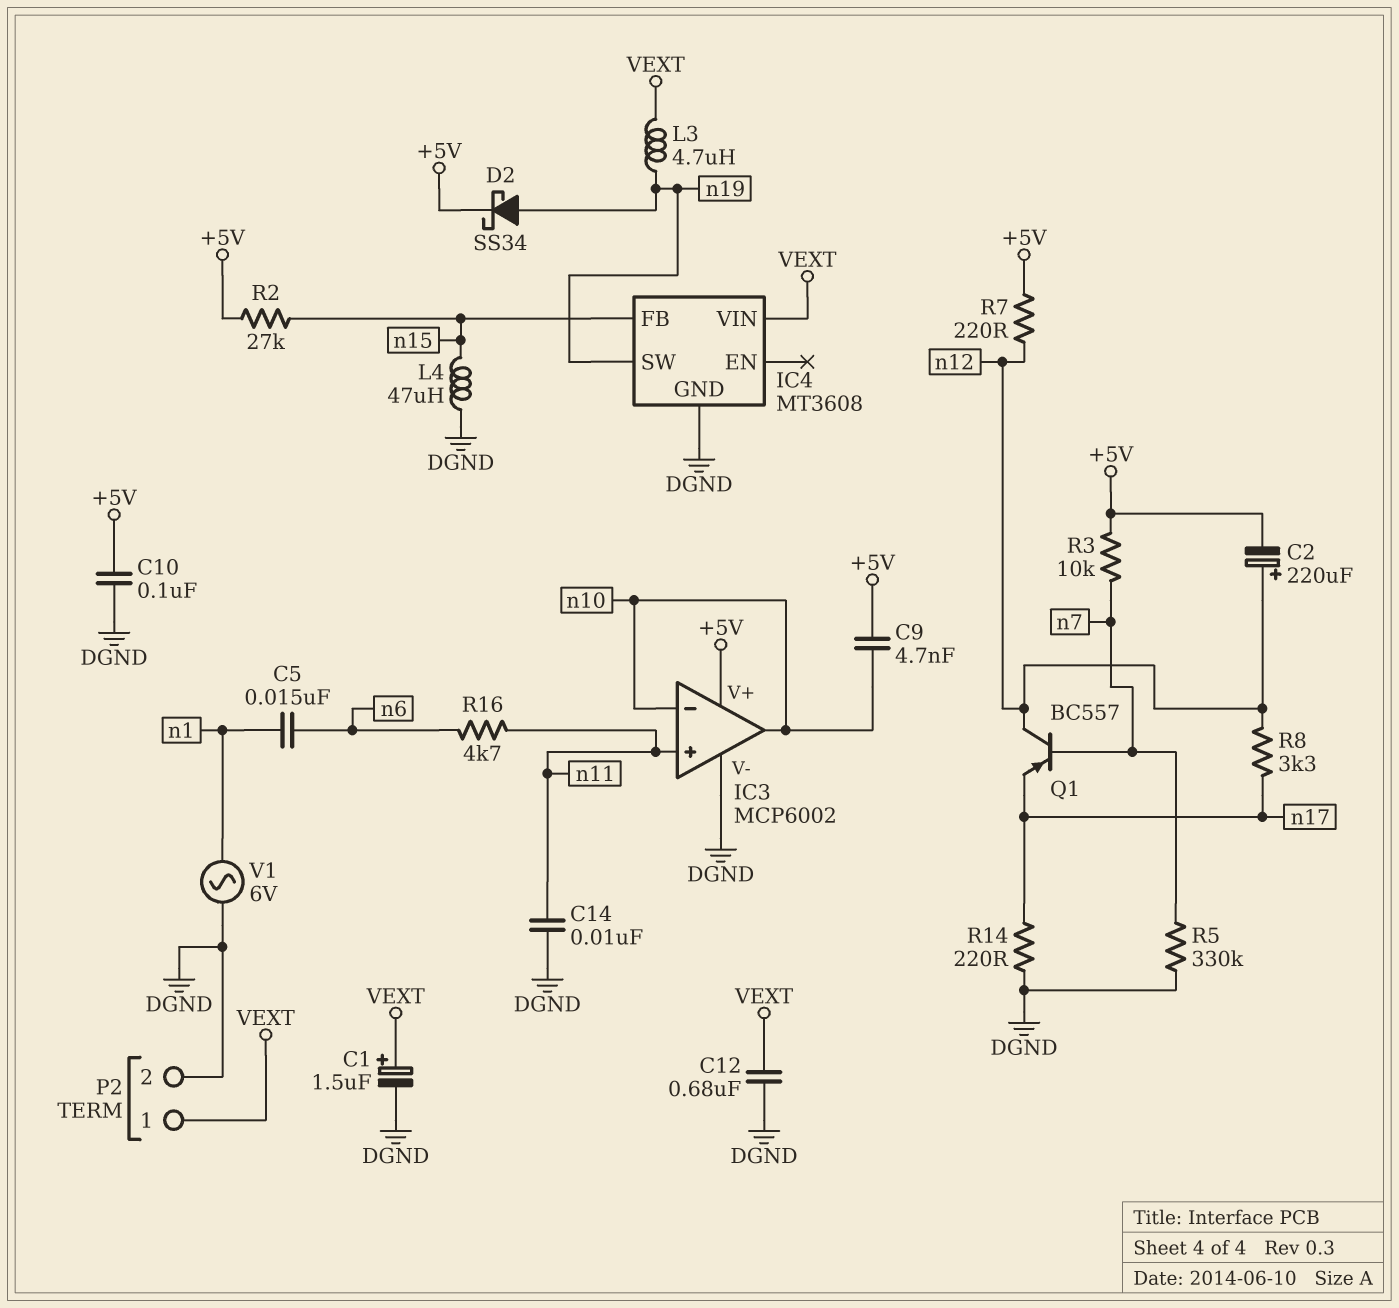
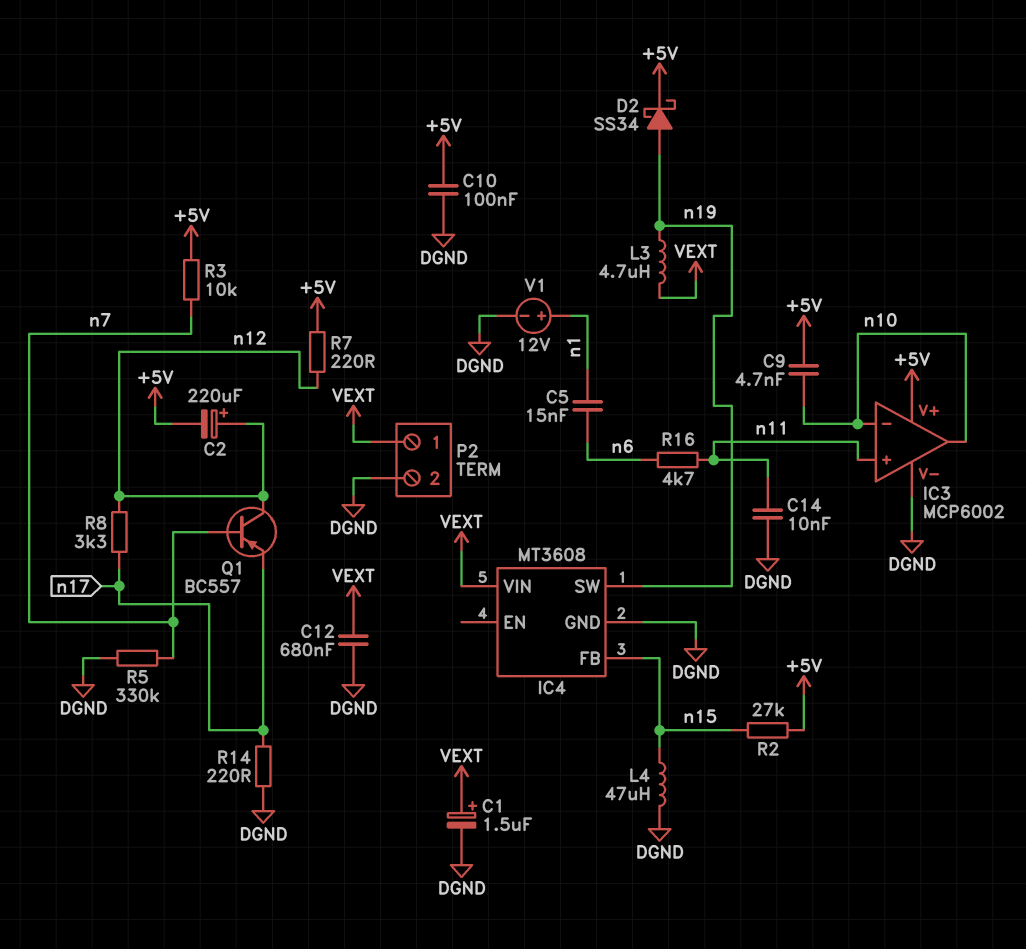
V1: AC 6V (DGND, n1) -> 12V (plus n1, minus DGND)

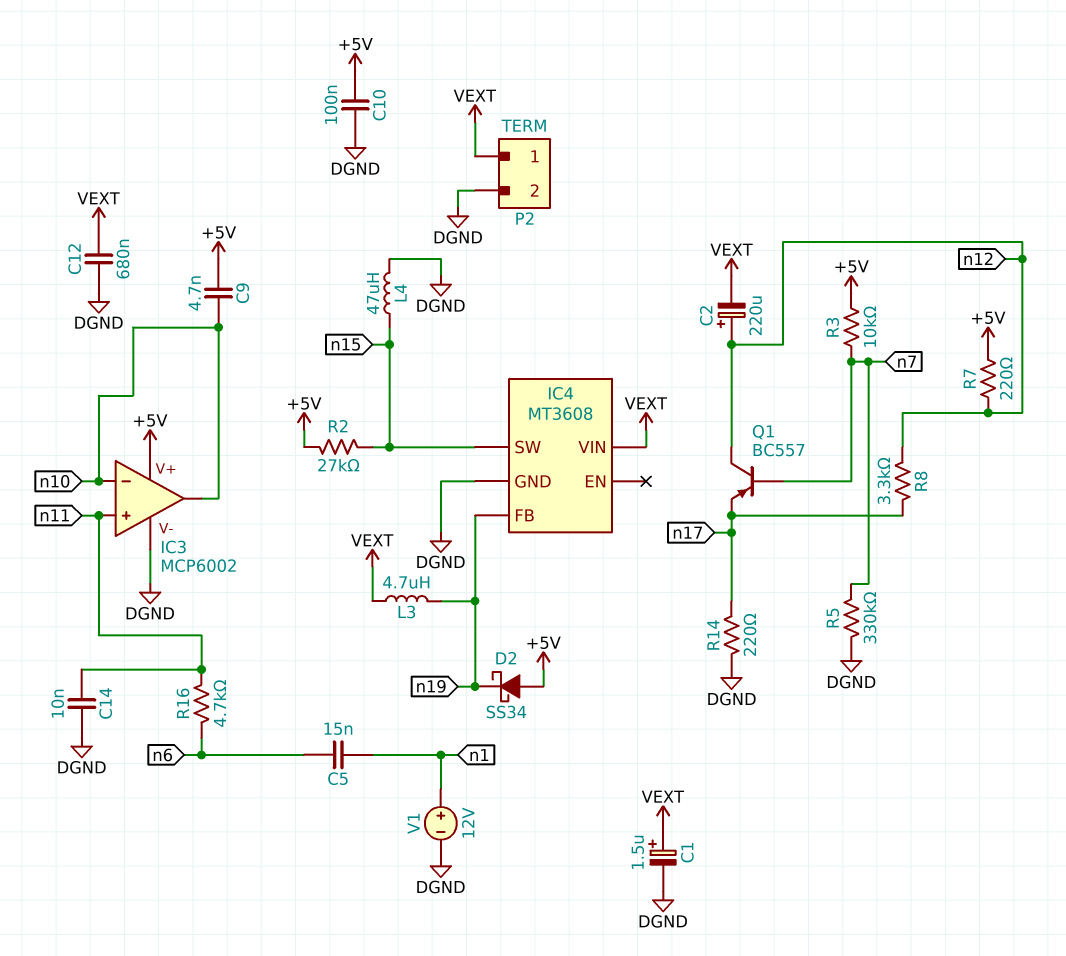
C2: 220uF (plus n12, minus +5V) -> 220uF (plus n12, minus VEXT)
D2: schottky SS34 (A n19, K +5V) -> schottky SS34 (A +5V, K n19)
IC4 pin FB: n15 -> n19
IC4 pin SW: n19 -> n15

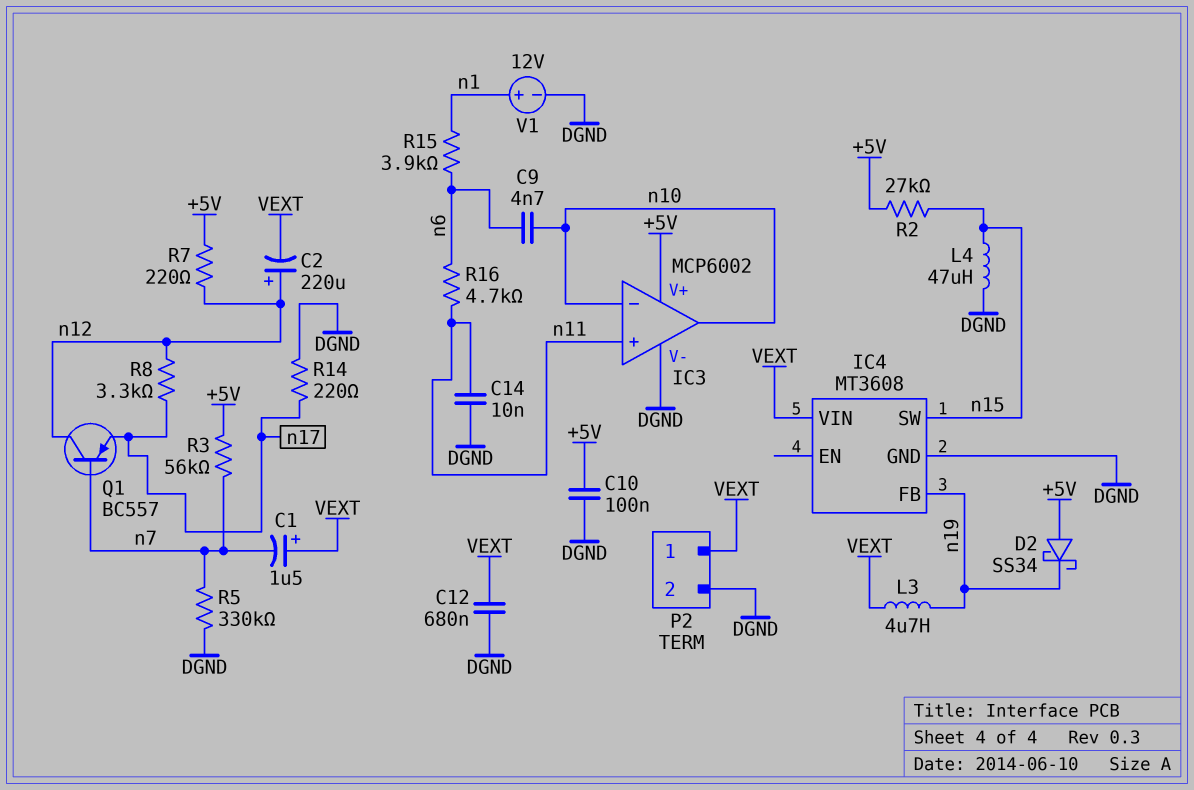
C1: 1.5uF (plus VEXT, minus DGND) -> 1.5uF (plus VEXT, minus n7)
C5: 15nF (n1, n6) -> none
C9: 4.7nF (+5V, n10) -> 4.7nF (n6, n10)
R3: 10k (+5V, n7) -> 56k (+5V, n7)
R15: none -> 3.9k (n1, n6)

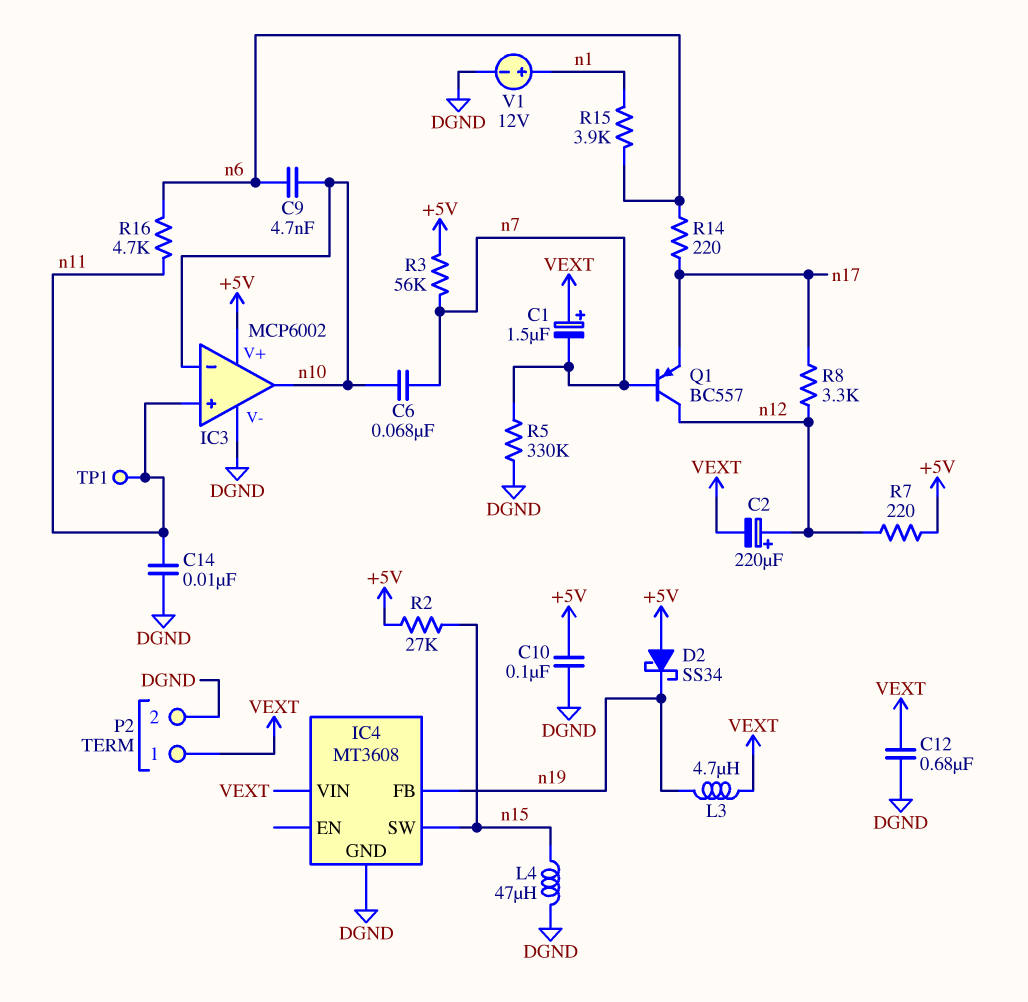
C6: none -> 68nF (n7, n10)
R14: 220 (DGND, n17) -> 220 (n6, n17)
TP1: none -> test point (n11)

